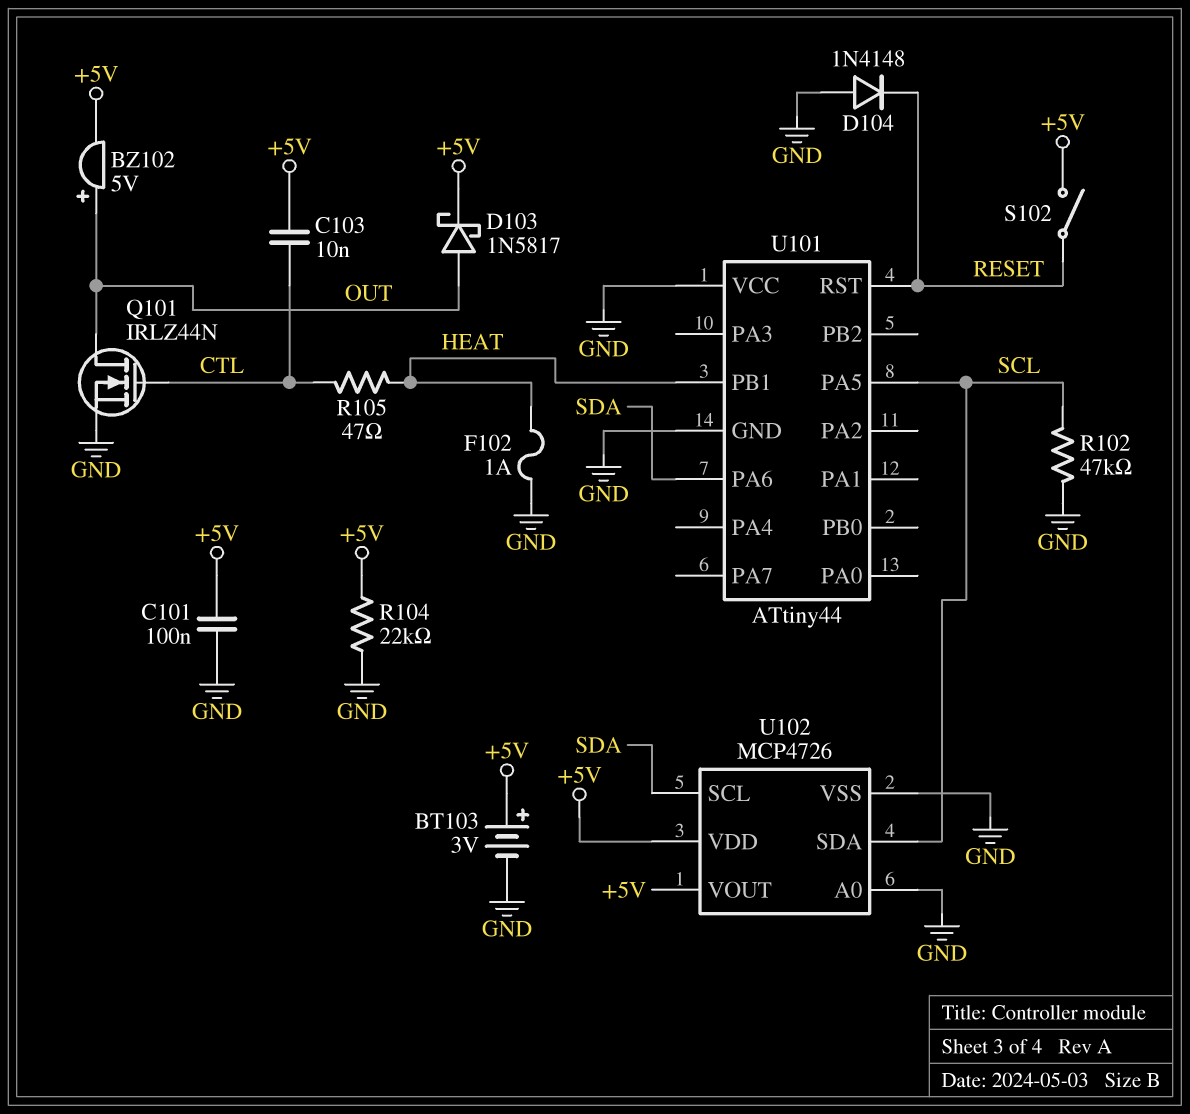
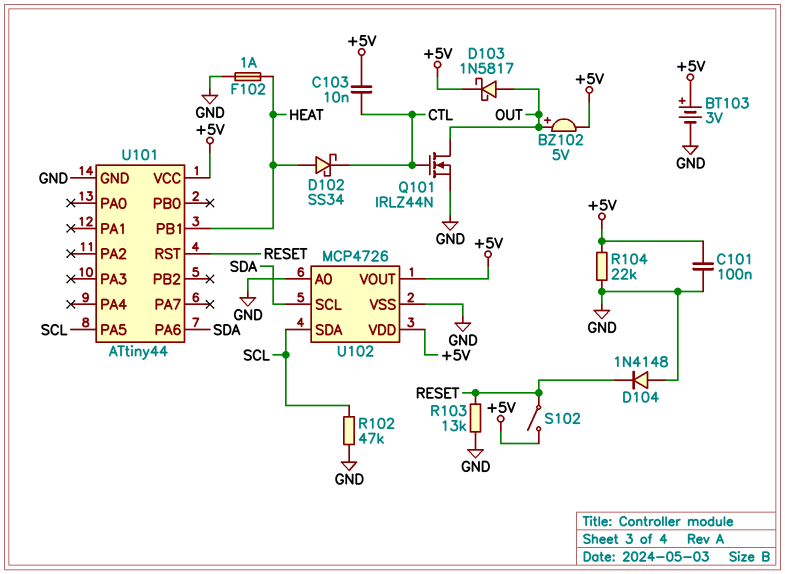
D102: none -> schottky SS34 (A HEAT, K CTL)
R103: none -> 13k (GND, RESET)
R105: 47 (CTL, HEAT) -> none
U101 pin VCC: GND -> +5V

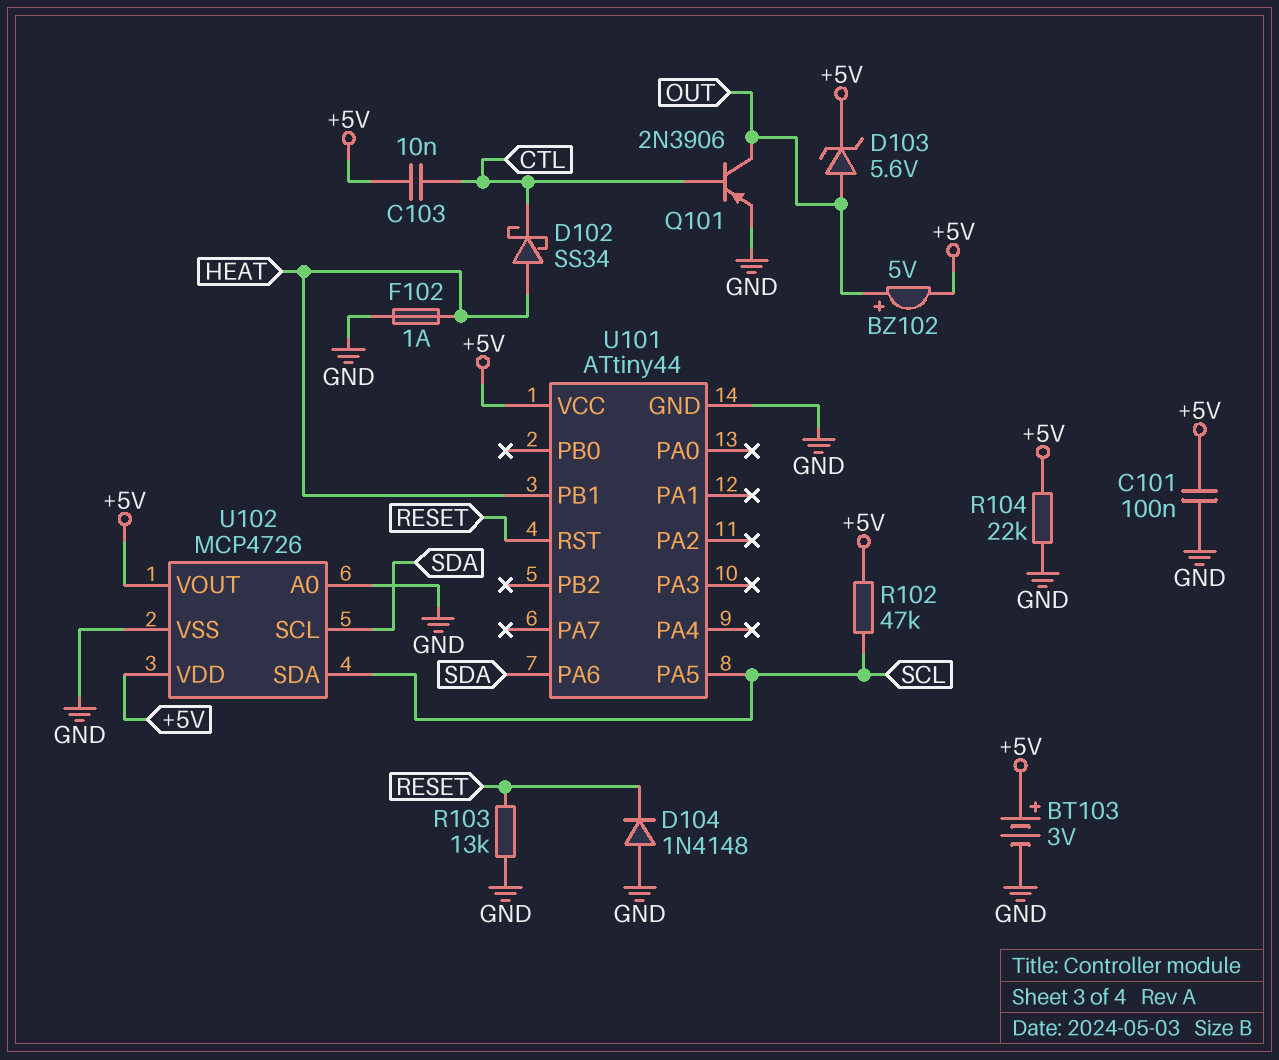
D103: schottky 1N5817 (A OUT, K +5V) -> zener 5.6V (A OUT, K +5V)
Q101: NMOS IRLZ44N (G CTL, D OUT, S GND) -> PNP 2N3906 (B CTL, C OUT, E GND)
R102: 47k (GND, SCL) -> 47k (+5V, SCL)
S102: switch (+5V, RESET) -> none

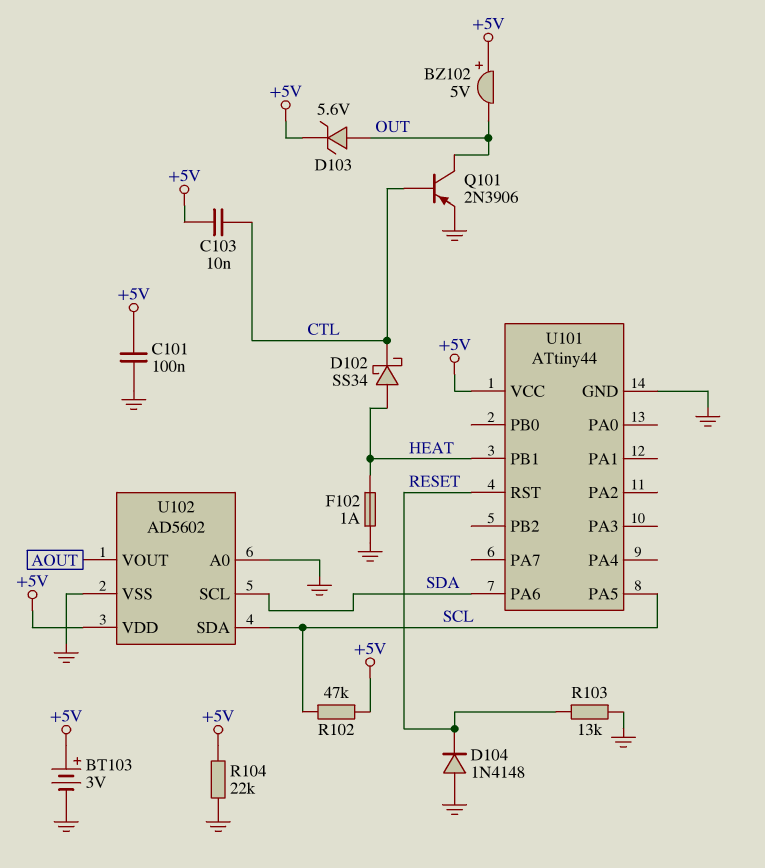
BZ102: buzzer 5V (plus OUT, minus +5V) -> buzzer 5V (plus +5V, minus OUT)
U102: MCP4726 -> AD5602
U102 pin VOUT: +5V -> AOUT

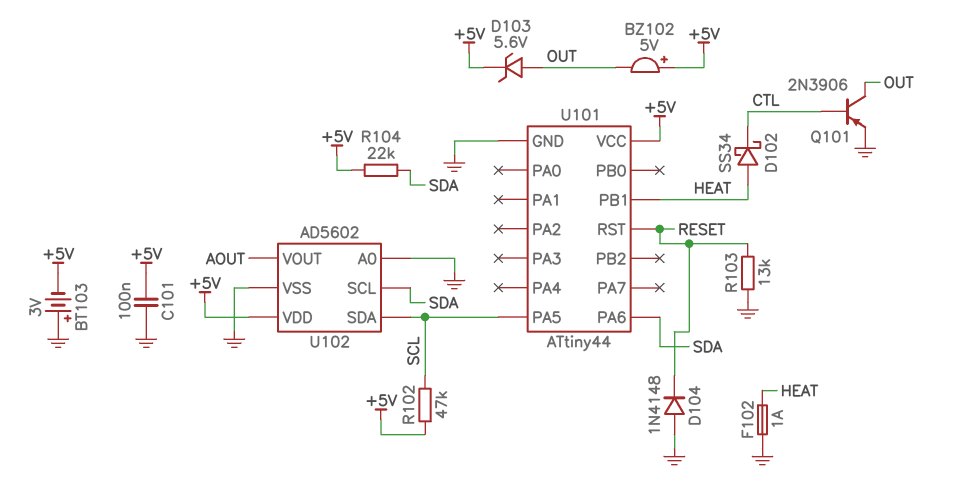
BT103: 3V (plus +5V, minus GND) -> 3V (plus GND, minus +5V)
C103: 10nF (+5V, CTL) -> none
R104: 22k (+5V, GND) -> 22k (+5V, SDA)

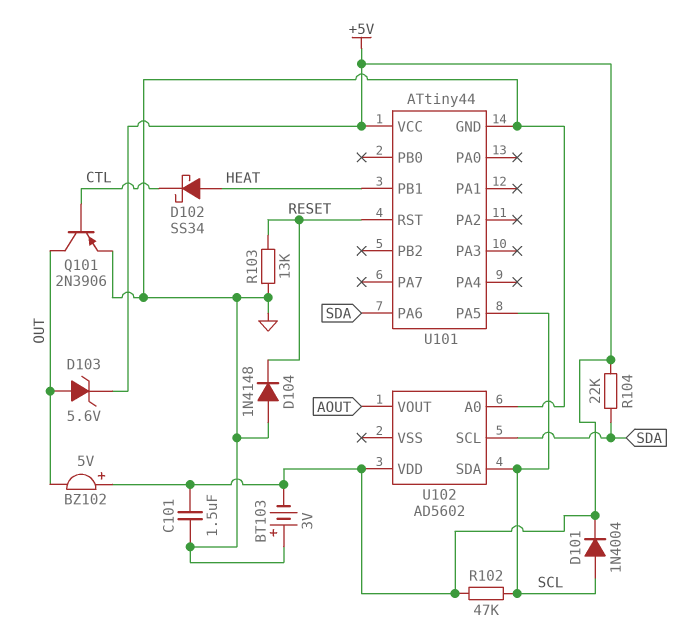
C101: 100nF (+5V, GND) -> 1.5uF (+5V, GND)
D101: none -> diode 1N4004 (A SCL, K +5V)
F102: 1A (GND, HEAT) -> none
U102 pin VSS: GND -> none

